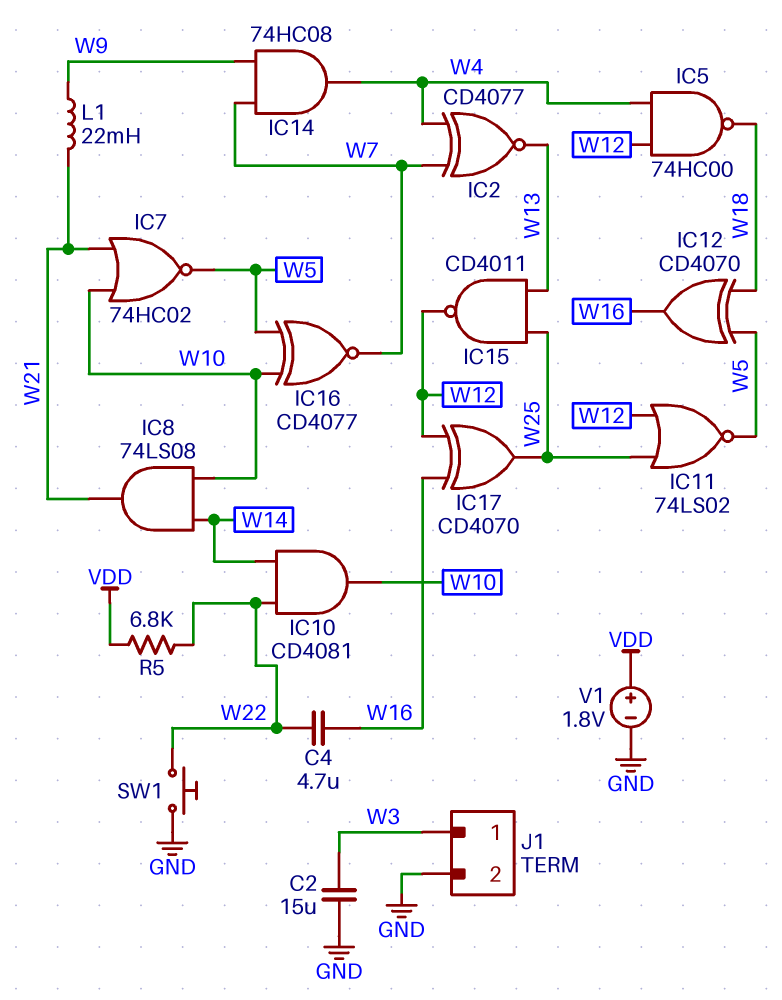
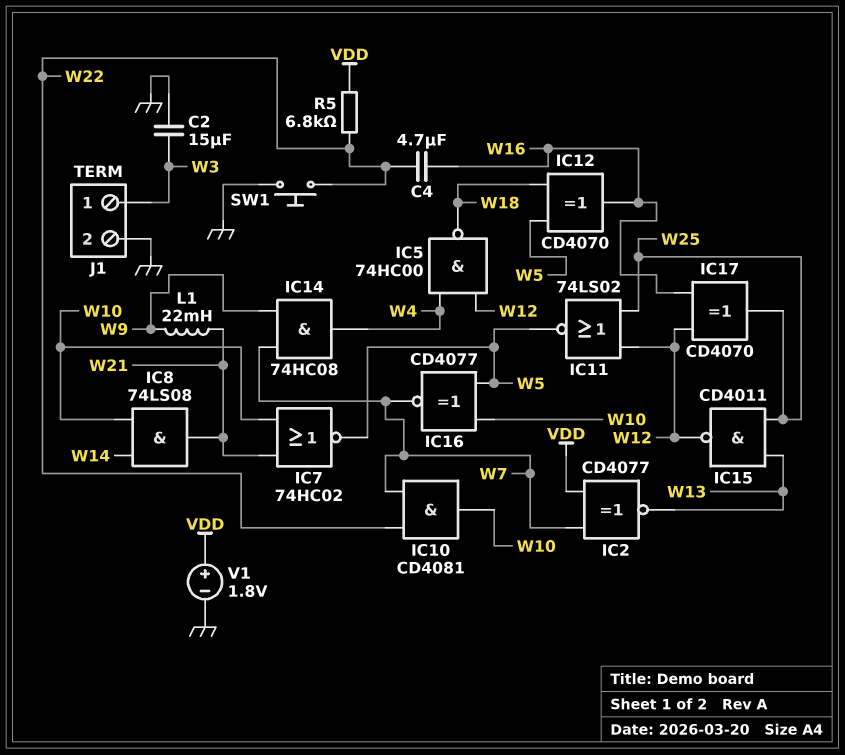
IC2: XNOR CD4077 (in W4, in W7, out W13) -> XNOR CD4077 (in VDD, in W7, out W13)
IC10: AND CD4081 (in W14, in W22, out W10) -> AND CD4081 (in W7, in W22, out W10)

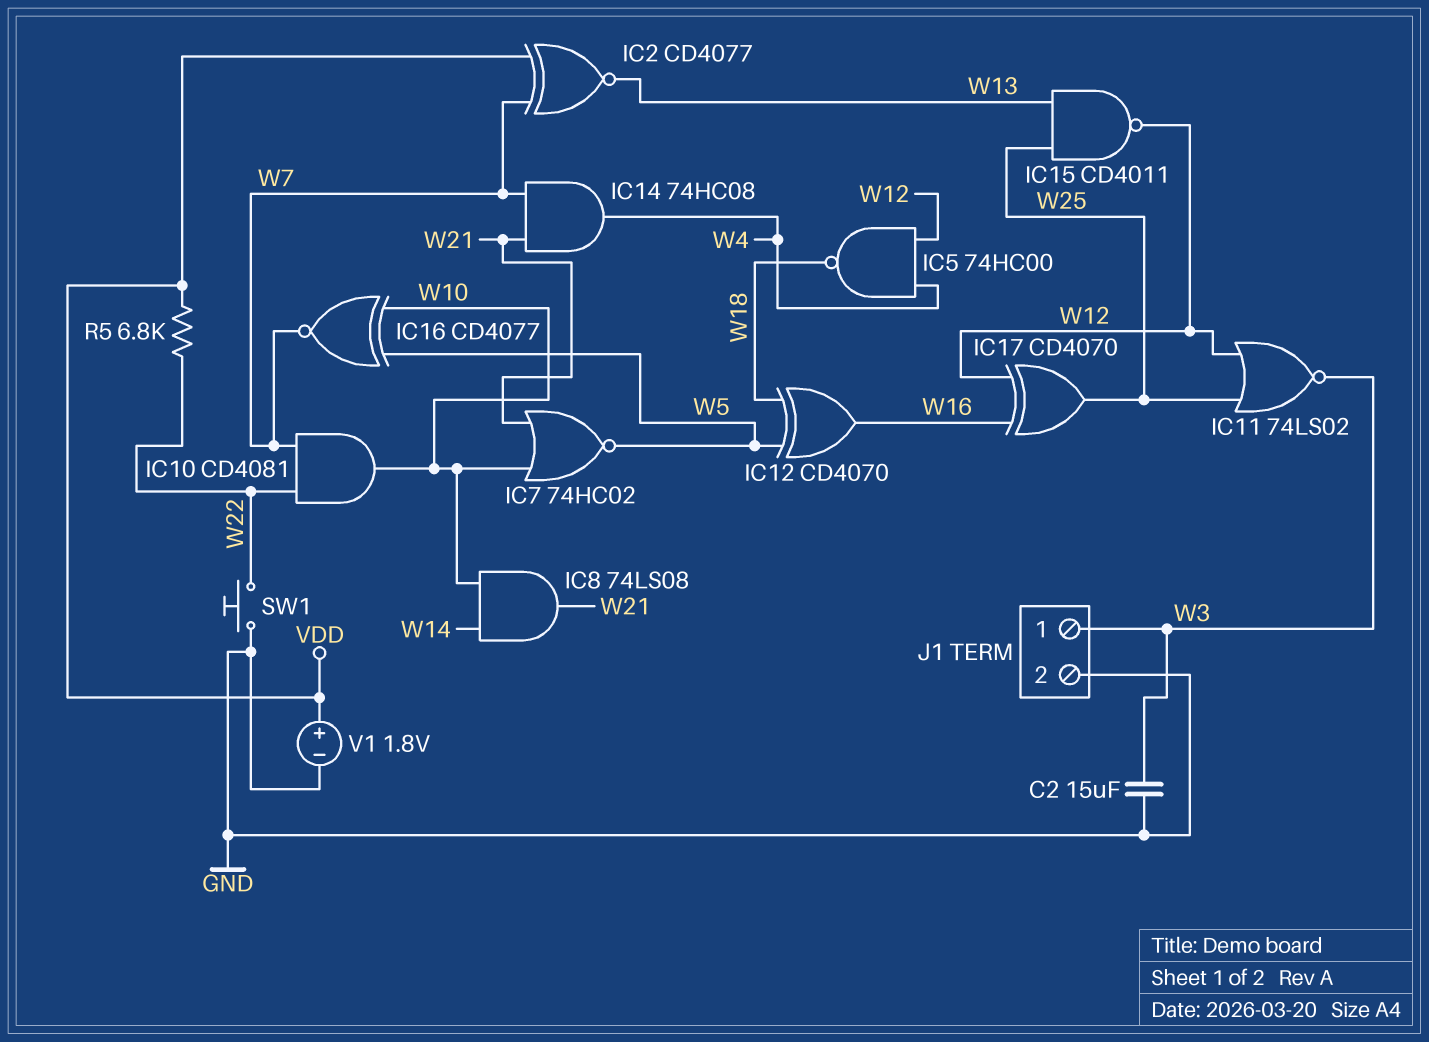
C4: 4.7uF (W16, W22) -> none
IC11: NOR 74LS02 (in W12, in W25, out W5) -> NOR 74LS02 (in W12, in W25, out W3)
IC14: AND 74HC08 (in W7, in W9, out W4) -> AND 74HC08 (in W7, in W21, out W4)
L1: 22mH (W9, W21) -> none

